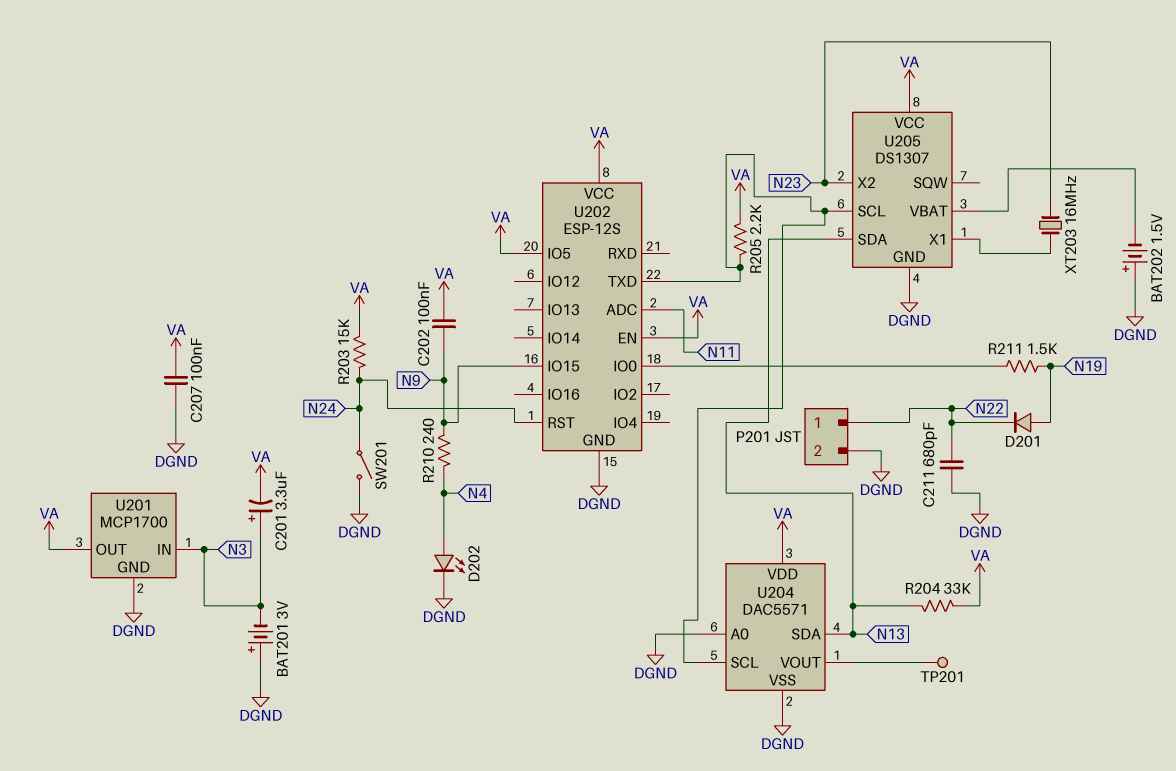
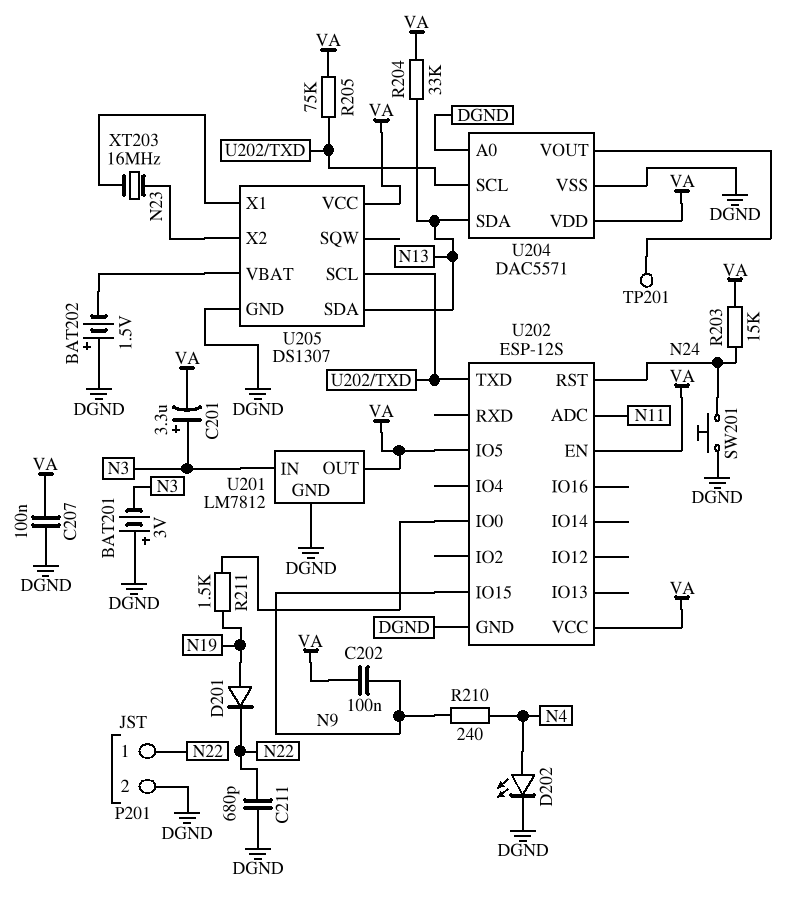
R205: 2.2k (U202/TXD, VA) -> 75k (U202/TXD, VA)
SW201: switch (DGND, N24) -> button (DGND, N24)
U201: MCP1700 -> LM7812

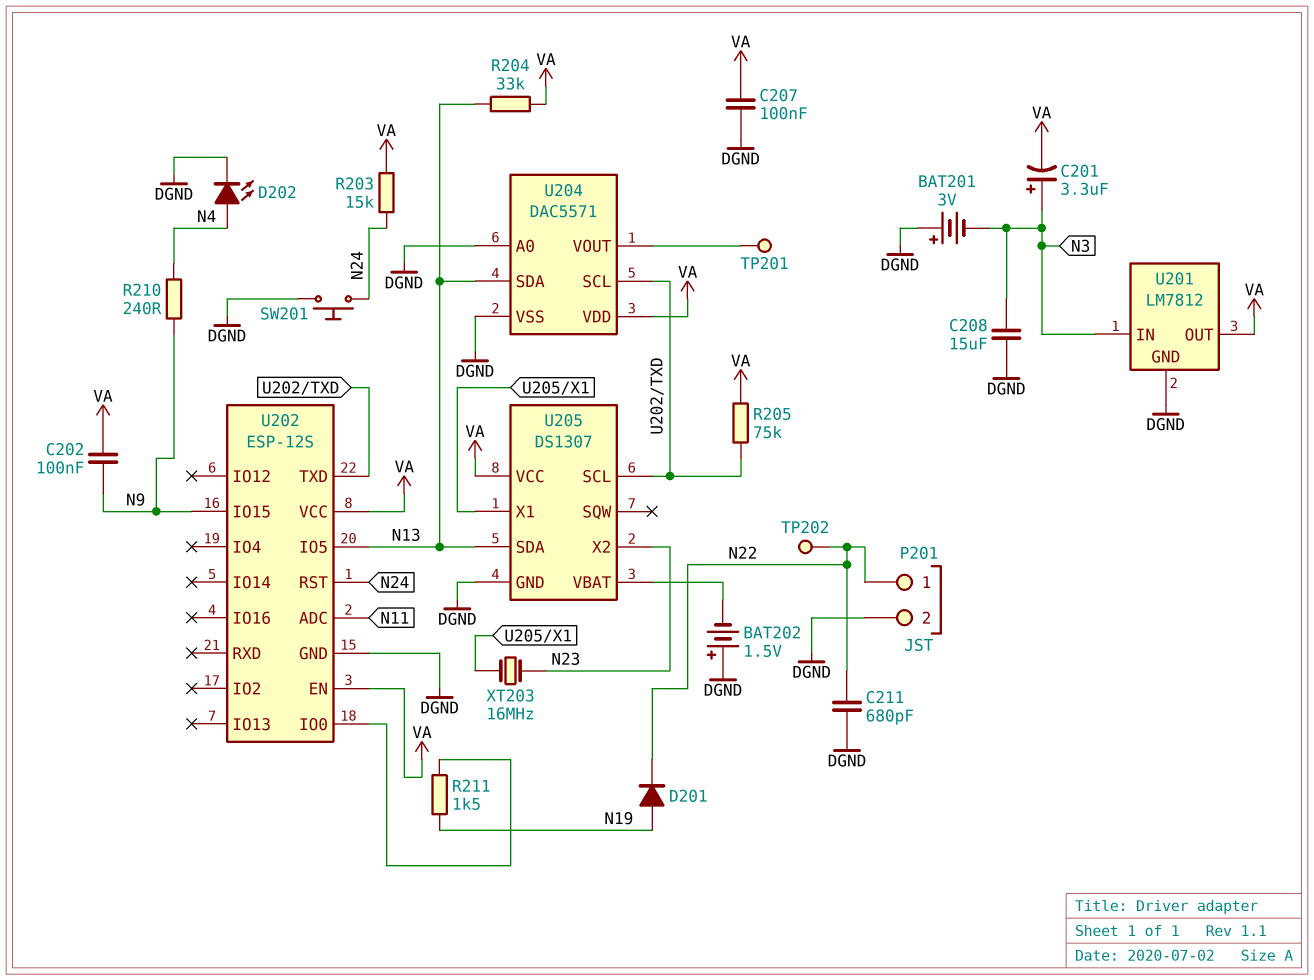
C208: none -> 15uF (DGND, N3)
TP202: none -> test point (N22)
U202 pin IO5: VA -> N13

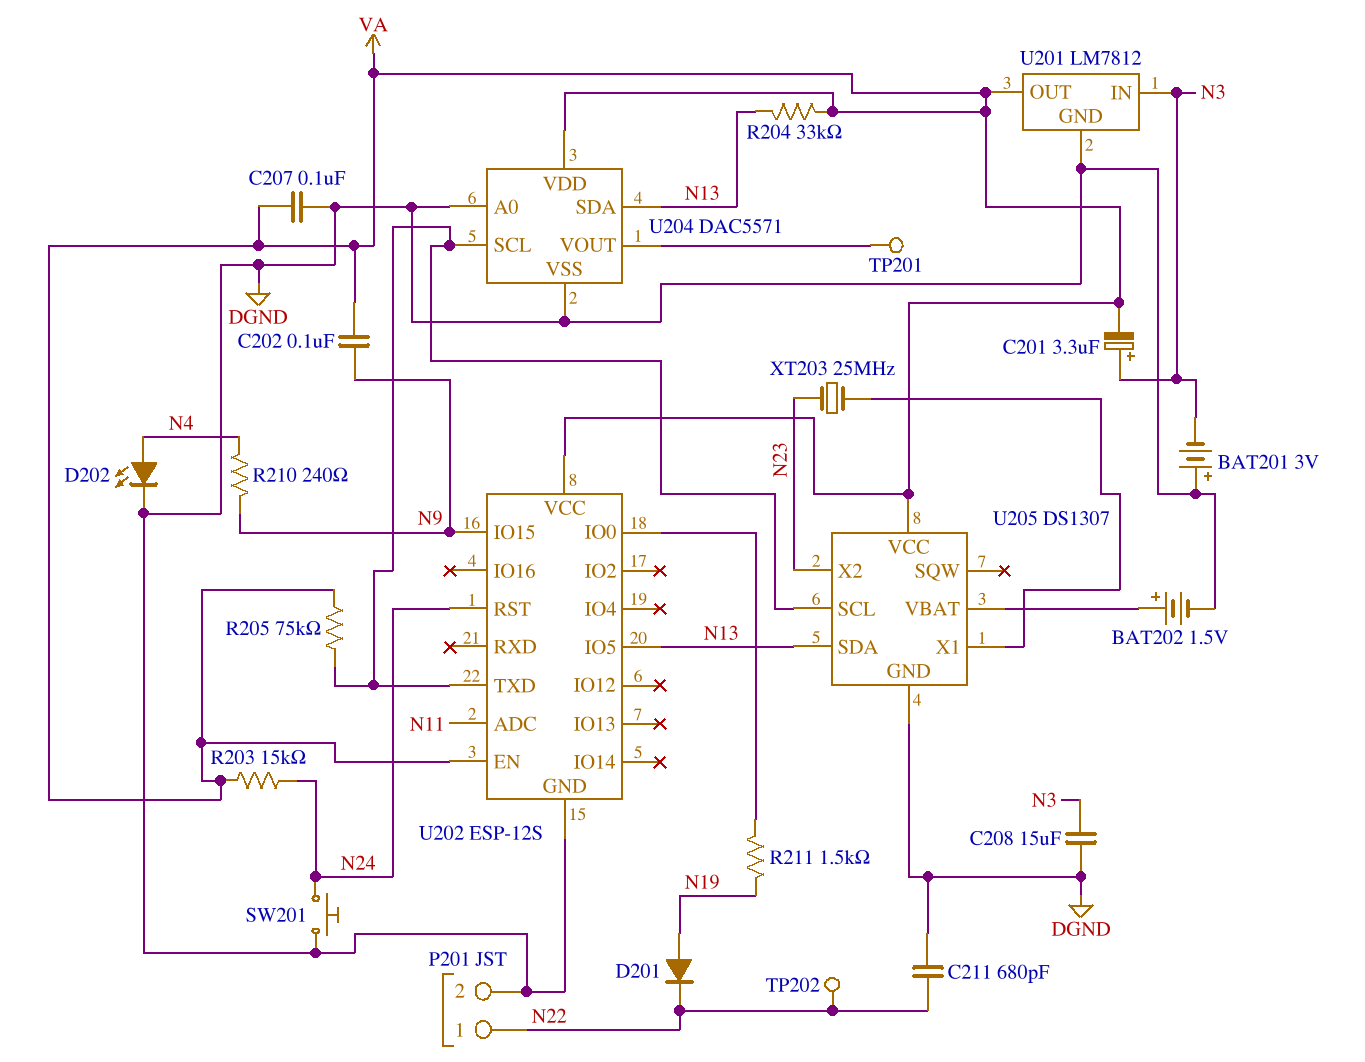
BAT202: 1.5V (plus DGND, minus U205/VBAT) -> 1.5V (plus U205/VBAT, minus DGND)
XT203: 16MHz (N23, U205/X1) -> 25MHz (N23, U205/X1)

